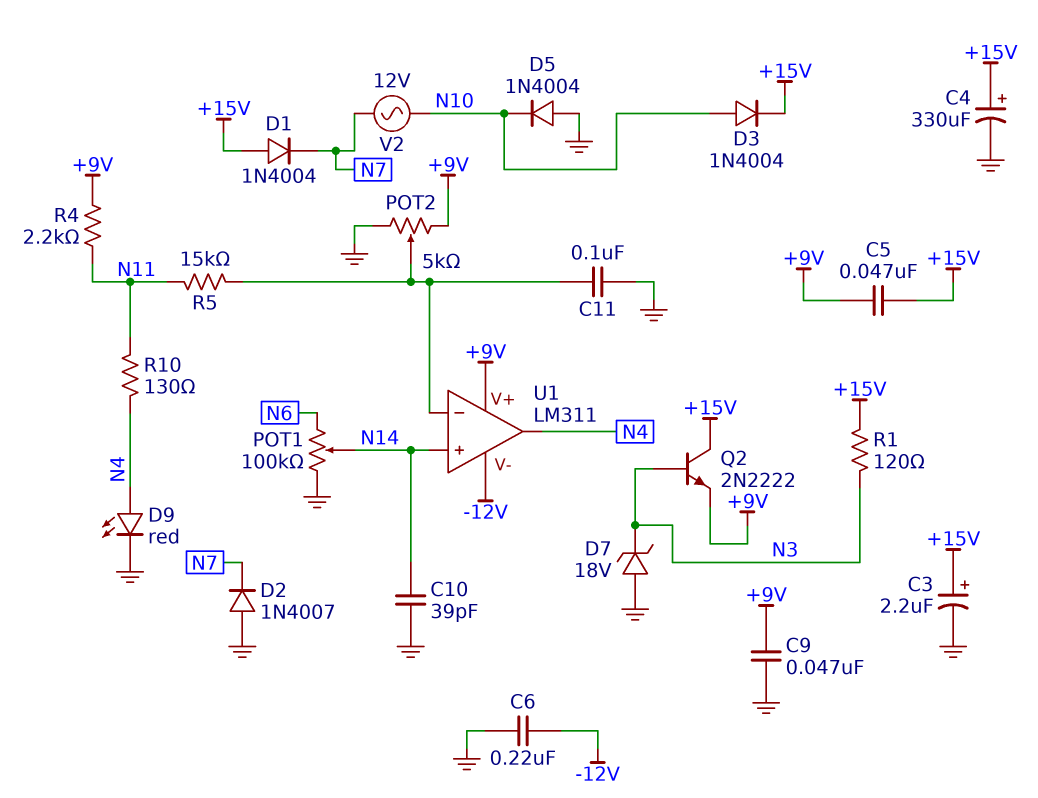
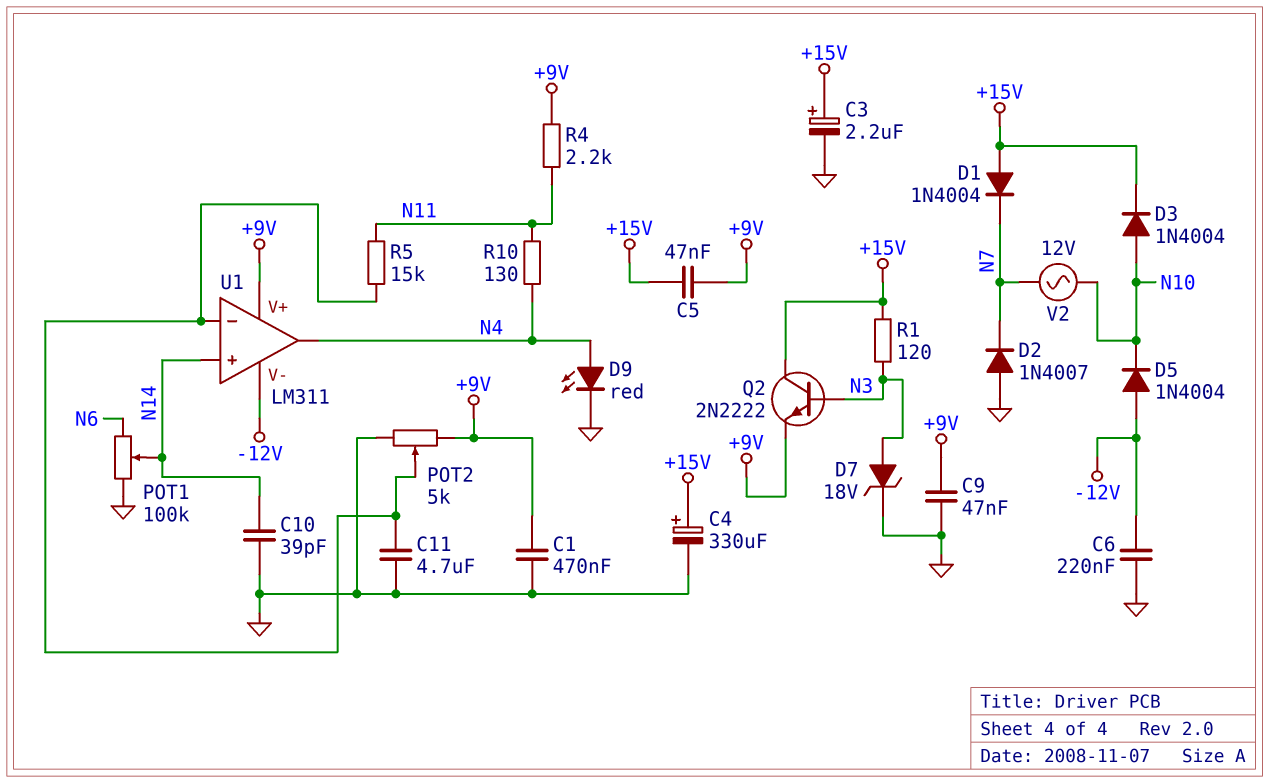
C1: none -> 470nF (+9V, GND)
C11: 100nF (GND, U1/in-) -> 4.7uF (GND, U1/in-)
D5: diode 1N4004 (A GND, K N10) -> diode 1N4004 (A -12V, K N10)
D7: zener 18V (A GND, K N3) -> zener 18V (A N3, K GND)

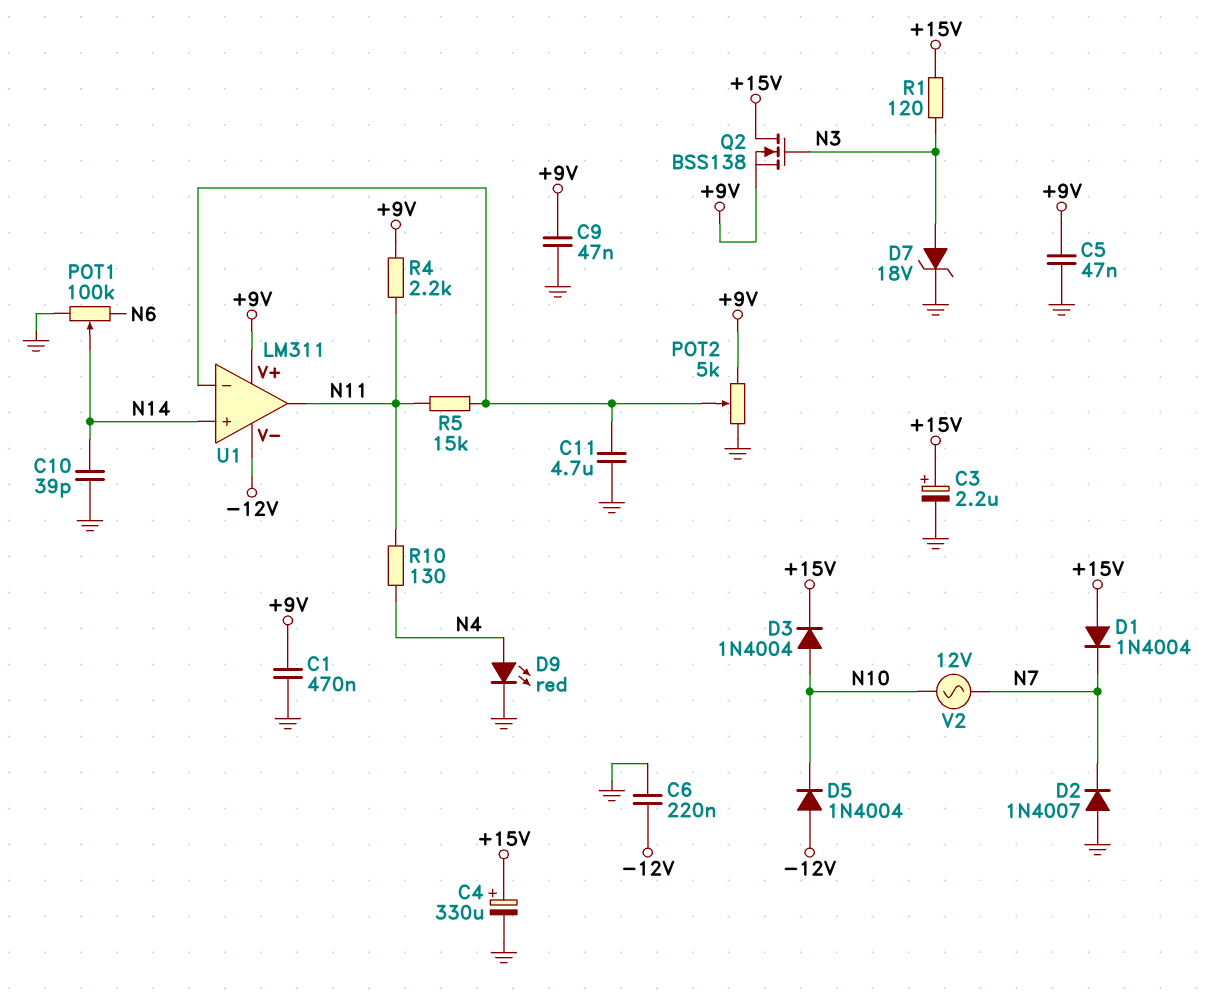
C5: 47nF (+9V, +15V) -> 47nF (+9V, GND)
Q2: NPN 2N2222 (B N3, C +15V, E +9V) -> NMOS BSS138 (G N3, D +15V, S +9V)
U1 pin out: N4 -> N11

